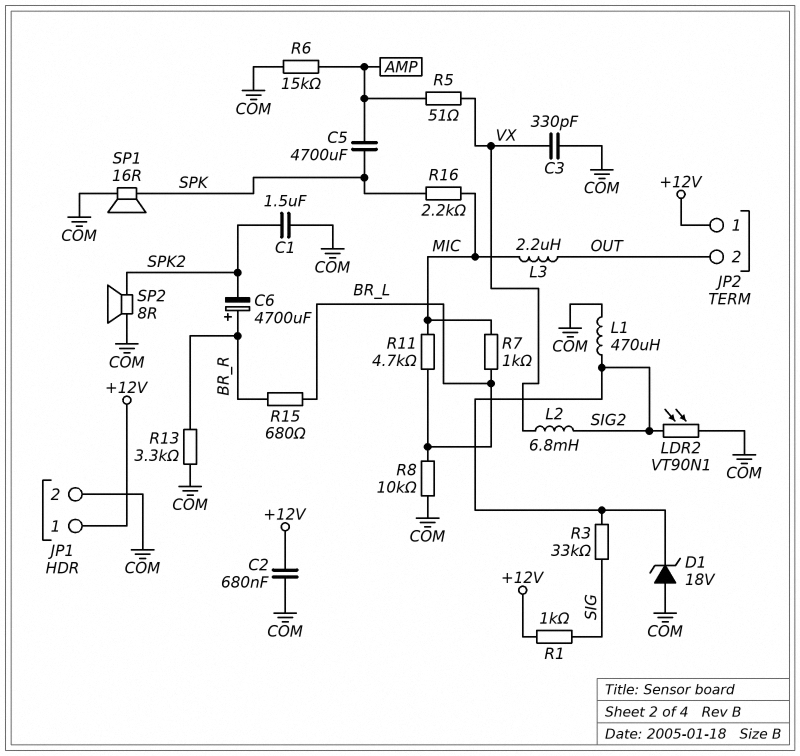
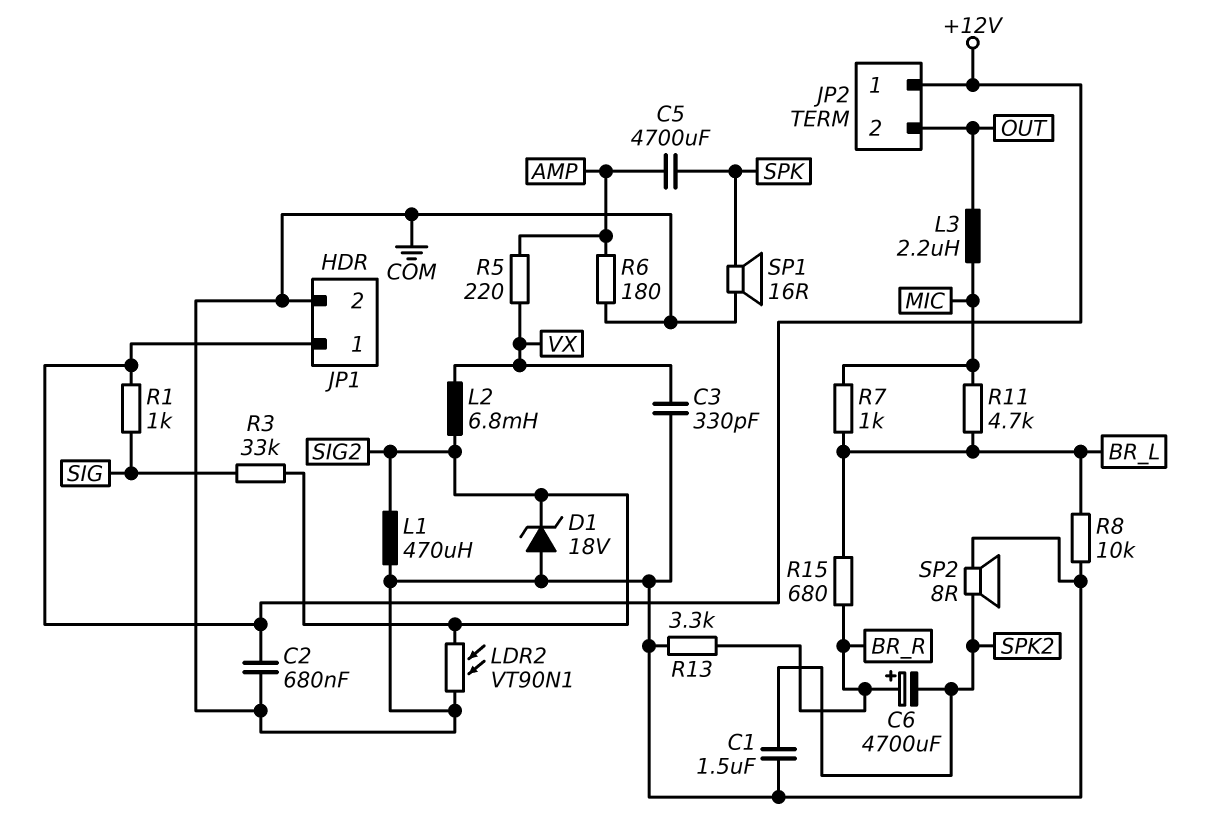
R5: 51 (AMP, VX) -> 220 (AMP, VX)
R6: 15k (AMP, COM) -> 180 (AMP, COM)
R16: 2.2k (MIC, SPK) -> none

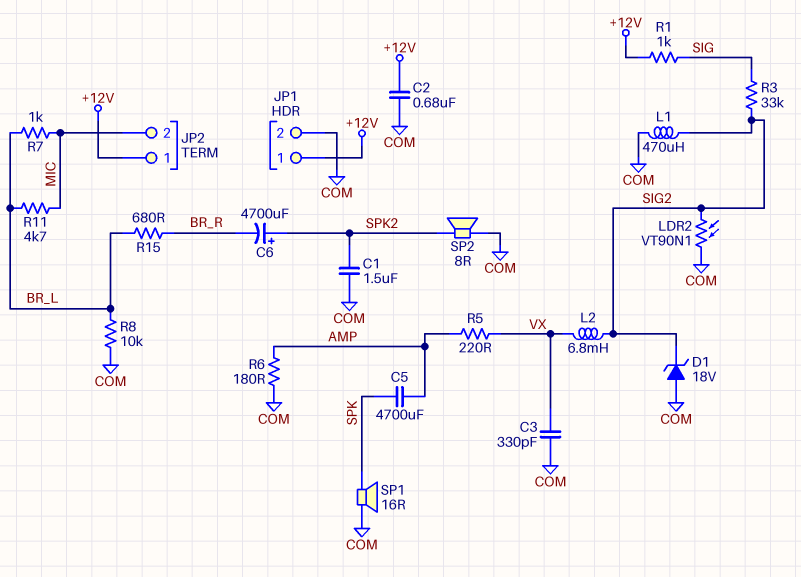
C6: 4700uF (plus BR_R, minus SPK2) -> 4700uF (plus SPK2, minus BR_R)
JP2 pin 2: OUT -> MIC
L3: 2.2uH (MIC, OUT) -> none
R13: 3.3k (BR_R, COM) -> none

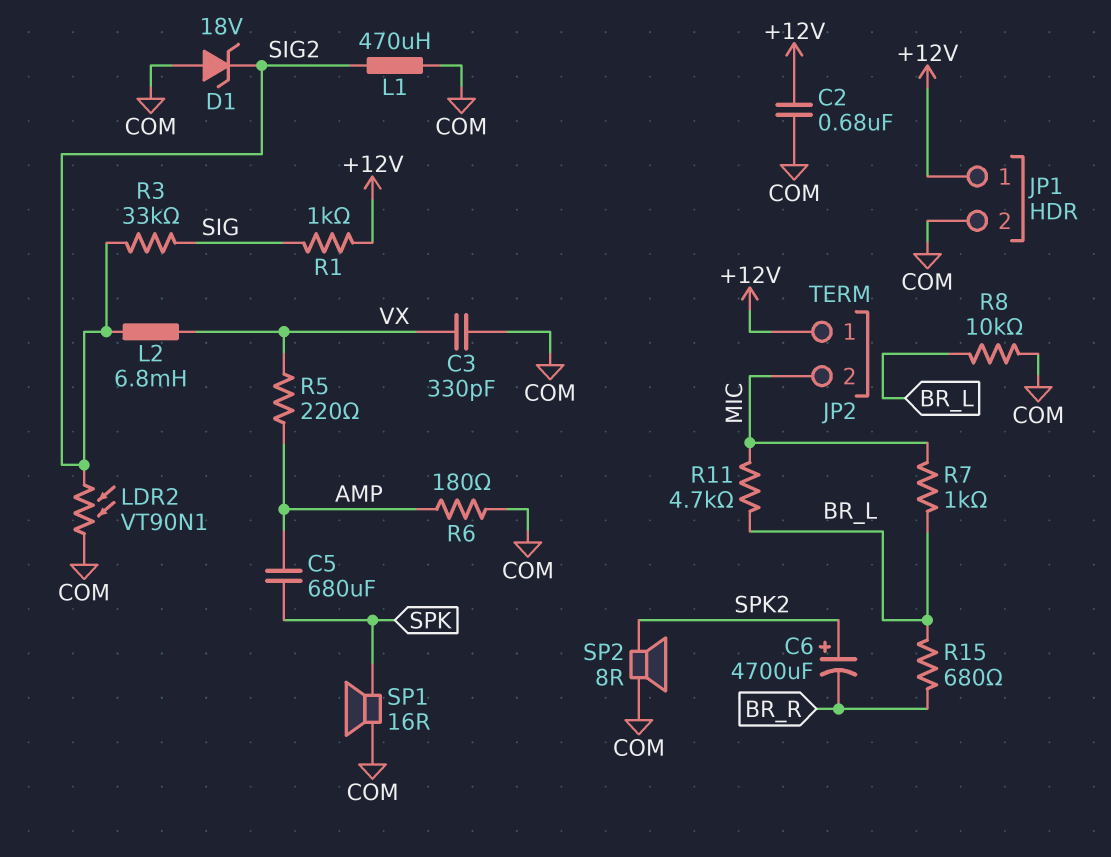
C1: 1.5uF (COM, SPK2) -> none
C5: 4700uF (AMP, SPK) -> 680uF (AMP, SPK)

